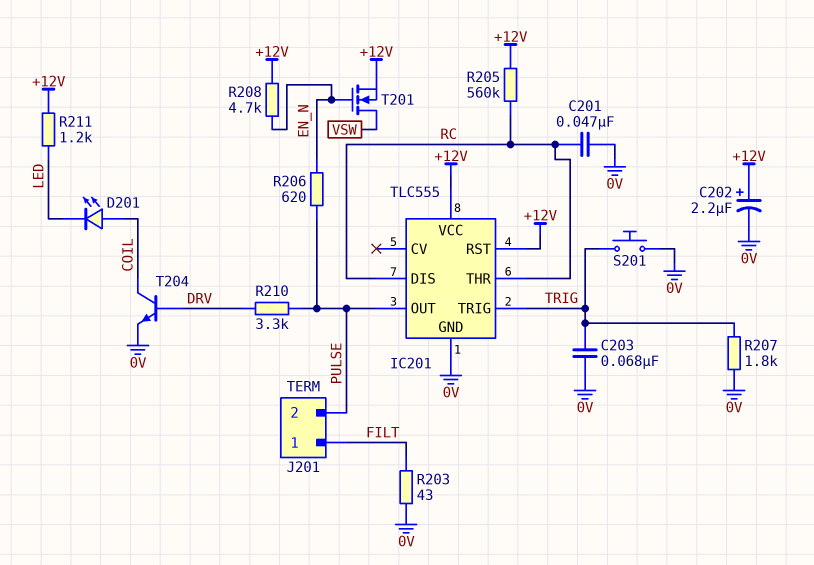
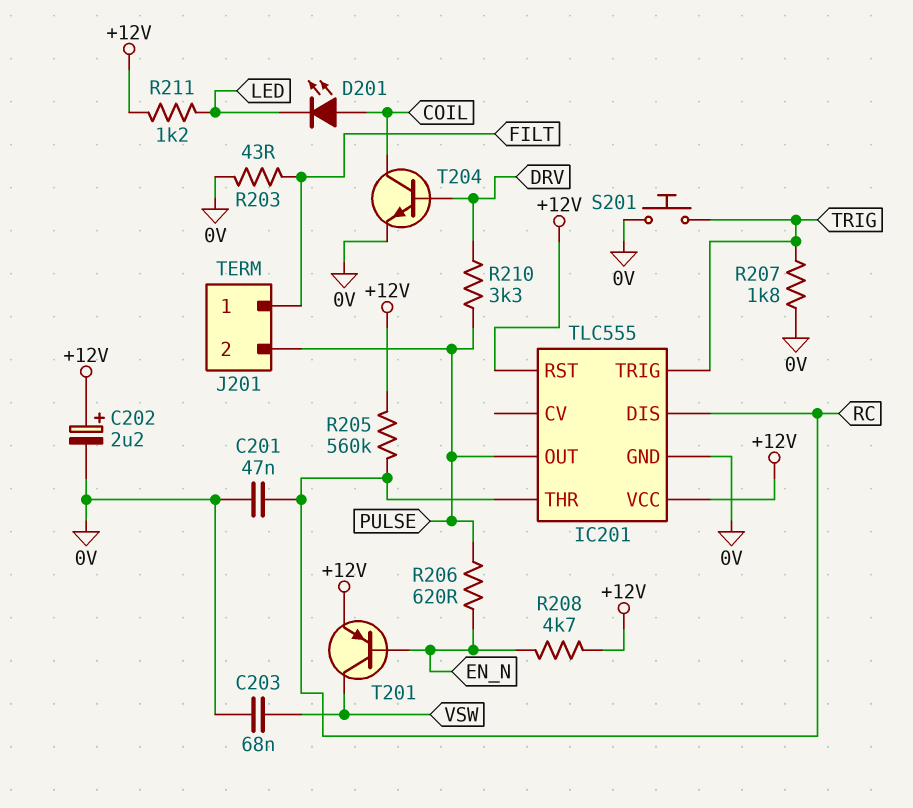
C203: 68nF (0V, TRIG) -> 68nF (0V, VSW)
T201: NMOS (G EN_N, D VSW, S +12V) -> PNP (B EN_N, C VSW, E +12V)

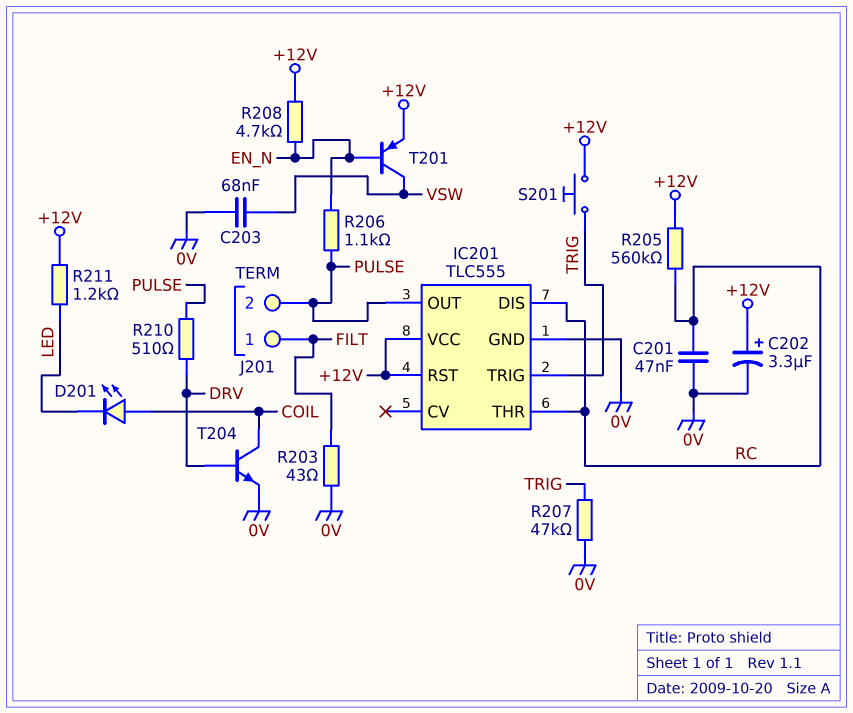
C202: 2.2uF (plus +12V, minus 0V) -> 3.3uF (plus +12V, minus 0V)
R206: 620 (EN_N, PULSE) -> 1.1k (EN_N, PULSE)
R207: 1.8k (0V, TRIG) -> 47k (0V, TRIG)
R210: 3.3k (DRV, PULSE) -> 510 (DRV, PULSE)
S201: button (0V, TRIG) -> button (+12V, TRIG)

